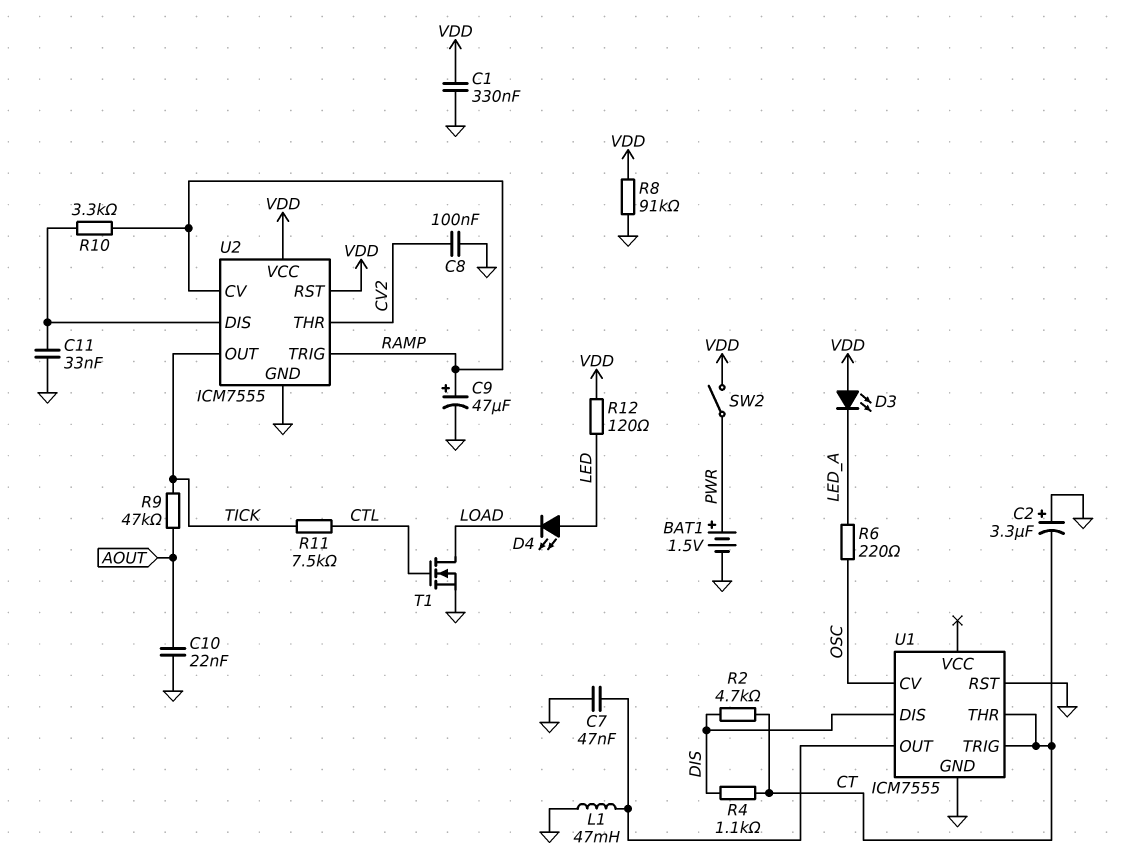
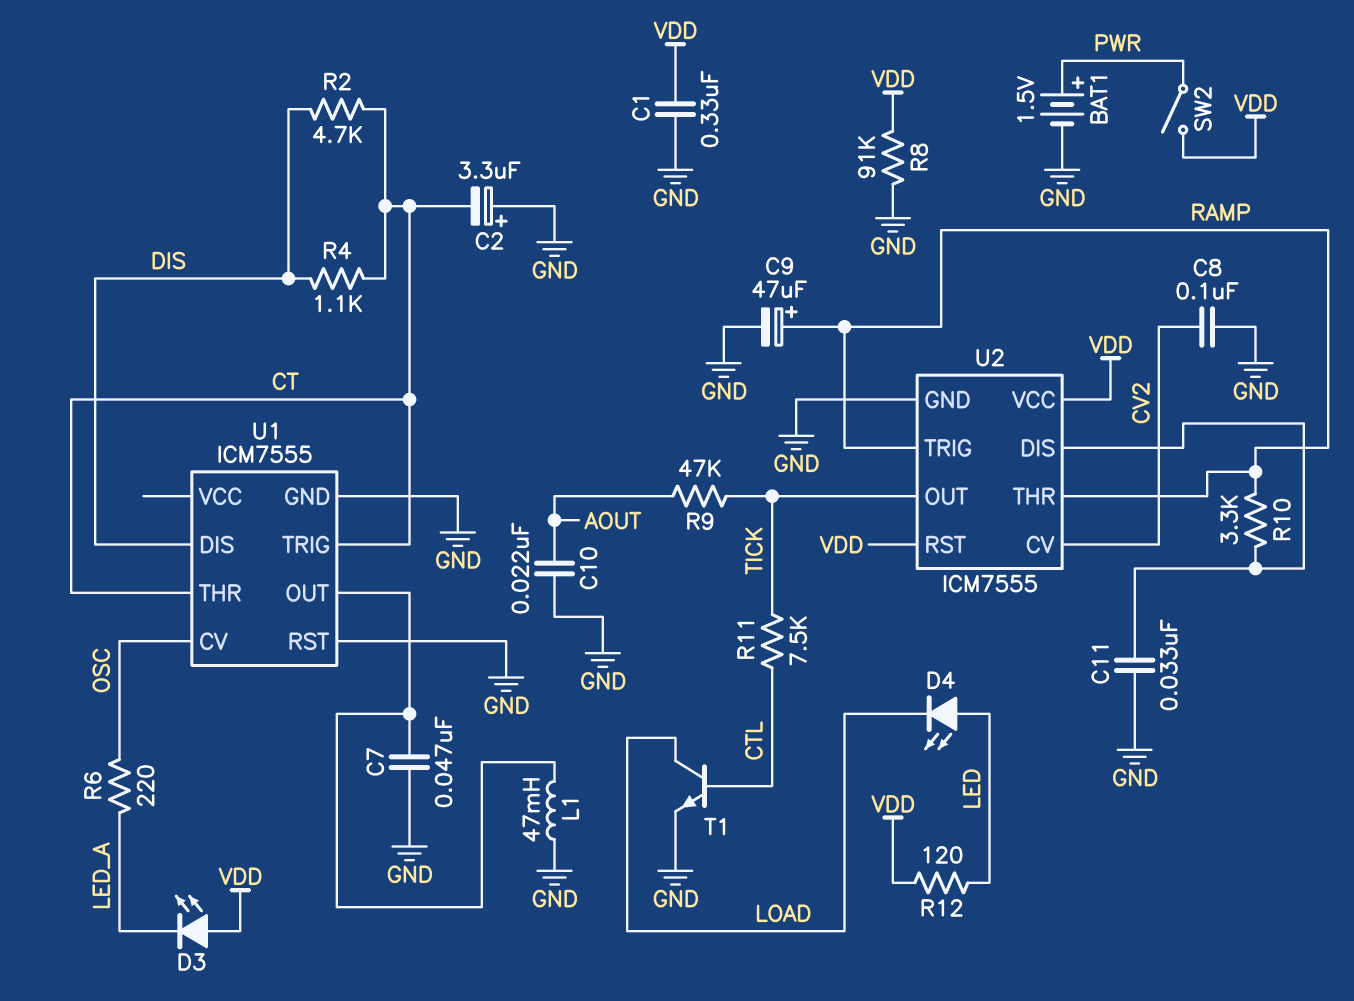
T1: NMOS (G CTL, D LOAD, S GND) -> NPN (B CTL, C LOAD, E GND)
U2 pin CV: RAMP -> CV2
U2 pin THR: CV2 -> RAMP

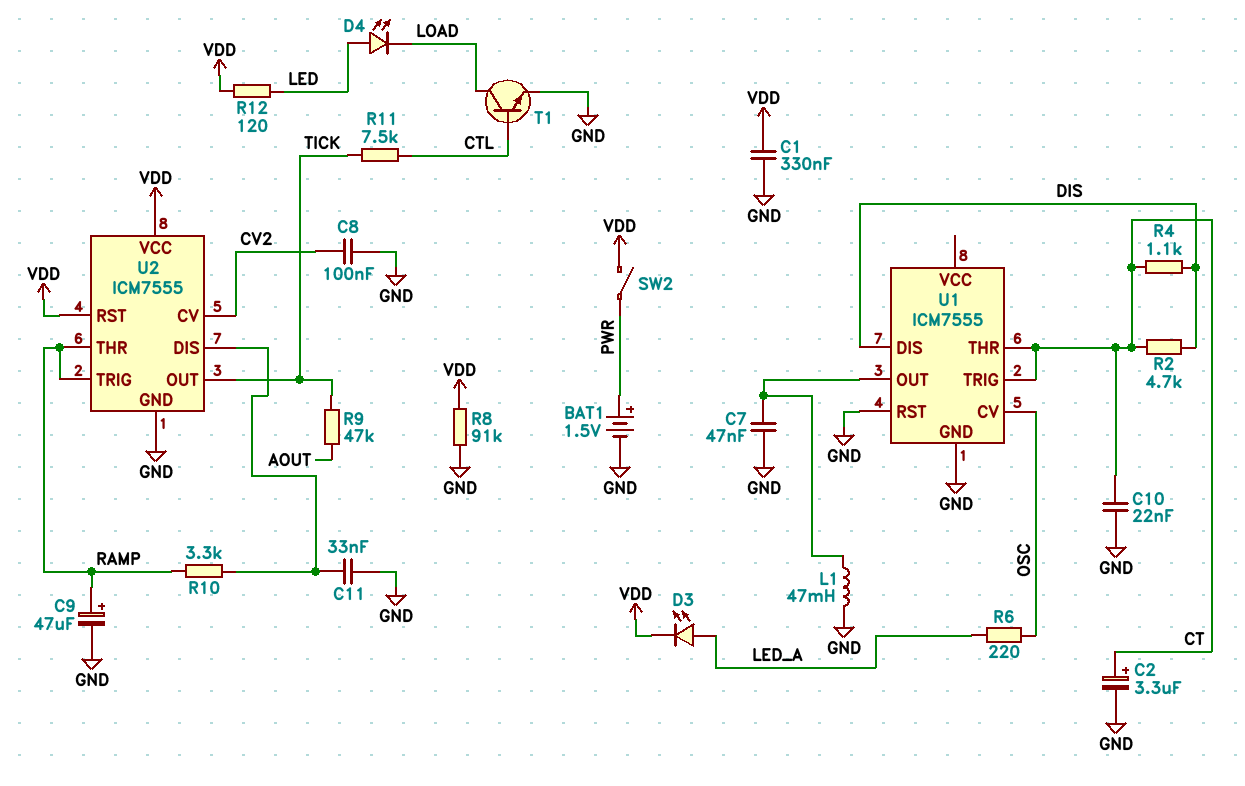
C2: 3.3uF (plus GND, minus CT) -> 3.3uF (plus CT, minus GND)
C10: 22nF (AOUT, GND) -> 22nF (CT, GND)
D3: LED (A VDD, K LED_A) -> LED (A LED_A, K VDD)

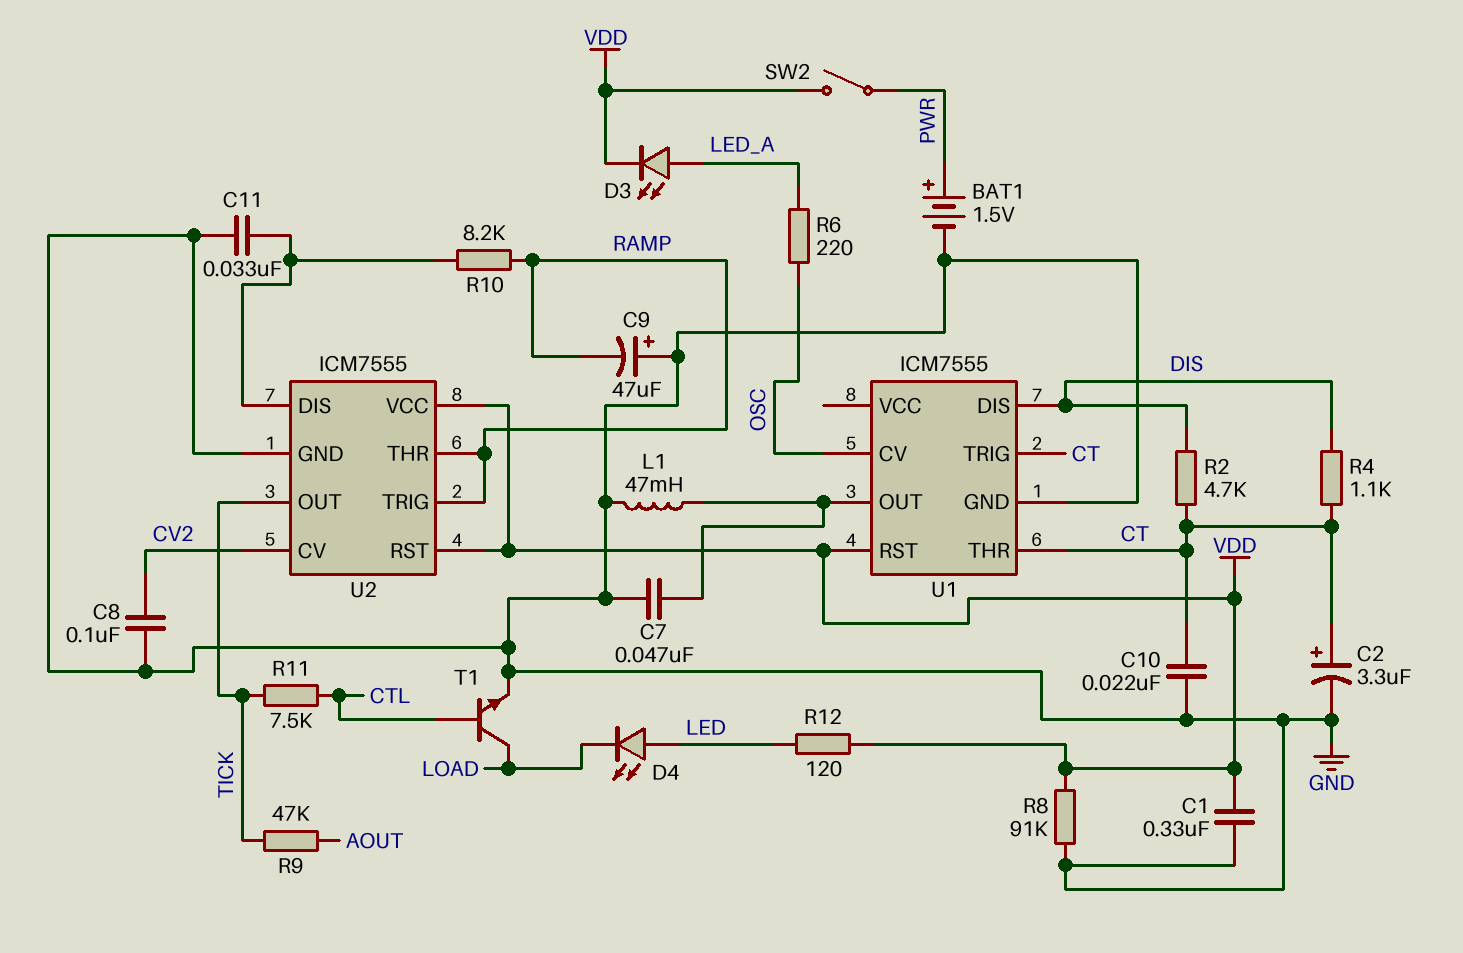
C9: 47uF (plus RAMP, minus GND) -> 47uF (plus GND, minus RAMP)
R10: 3.3k (RAMP, U2/DIS) -> 8.2k (RAMP, U2/DIS)
U1 pin RST: GND -> VDD

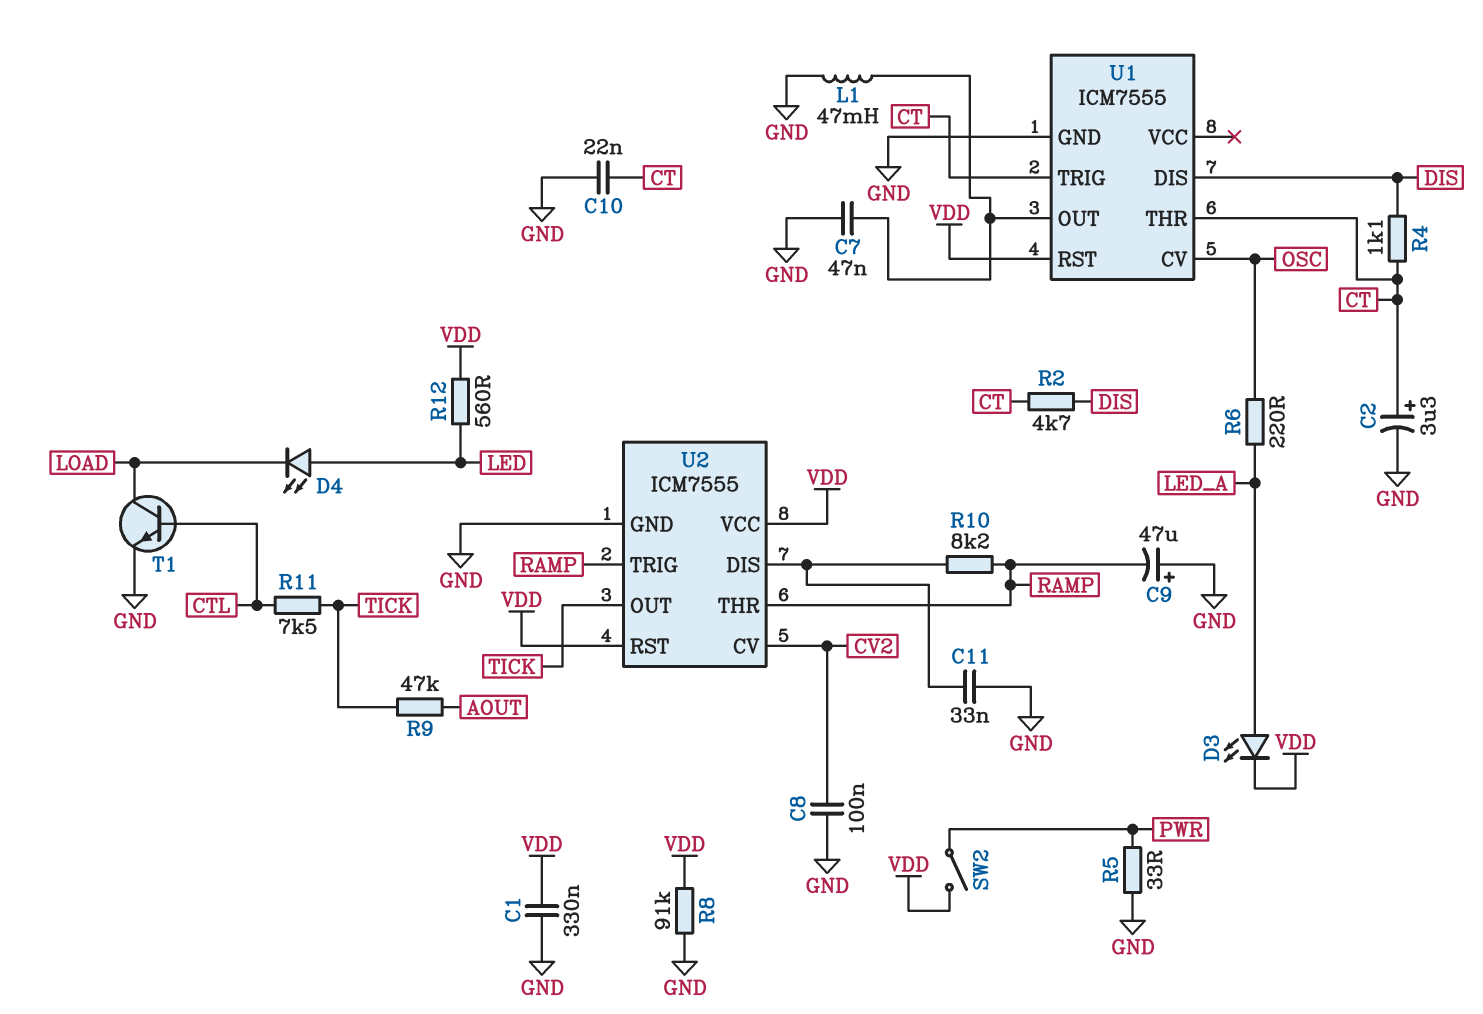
BAT1: 1.5V (plus PWR, minus GND) -> none
R5: none -> 33 (GND, PWR)
R12: 120 (LED, VDD) -> 560 (LED, VDD)

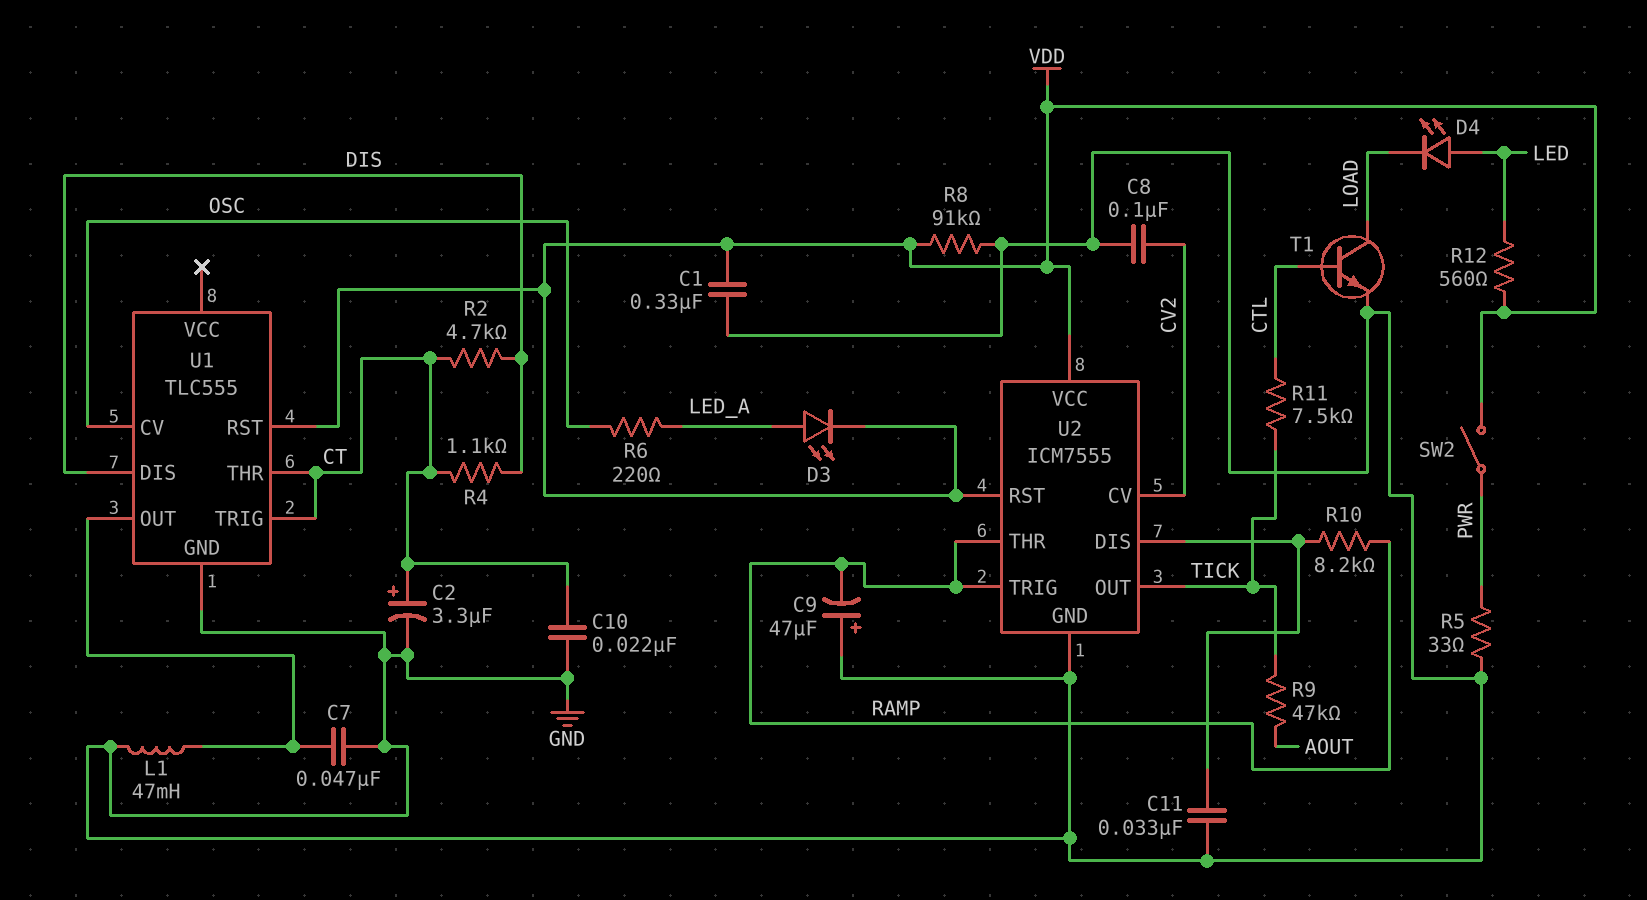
U1: ICM7555 -> TLC555

